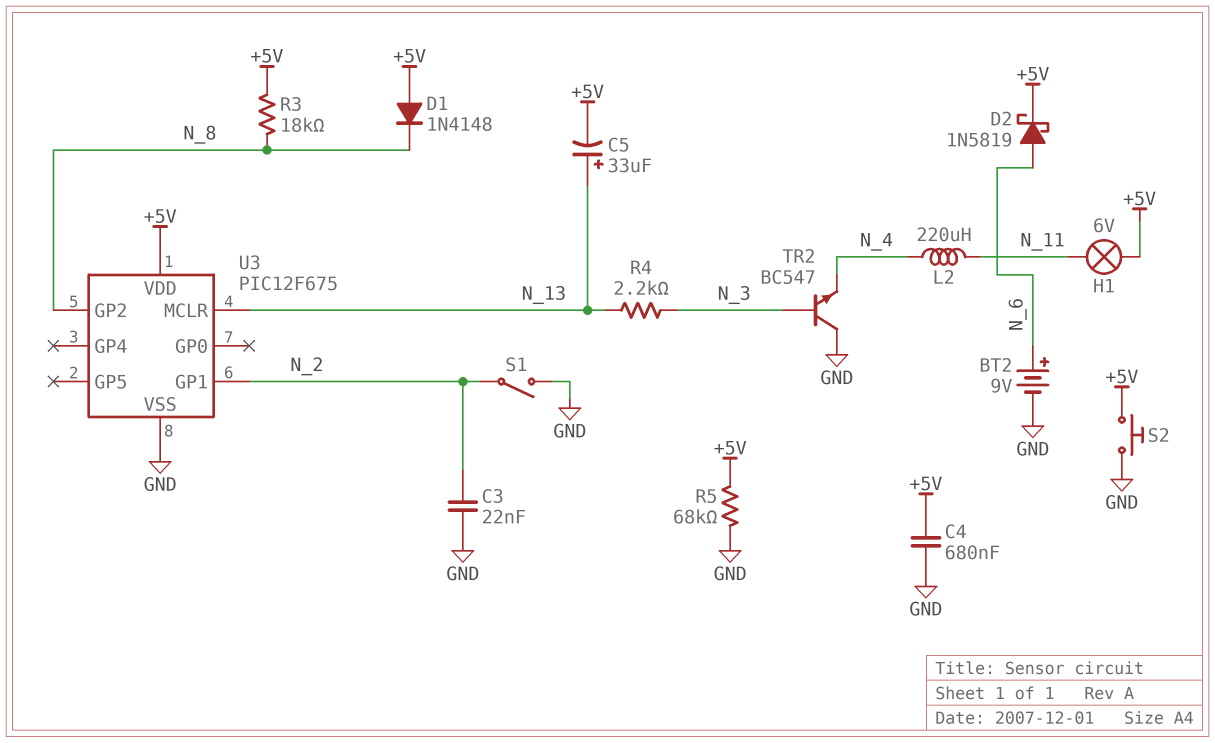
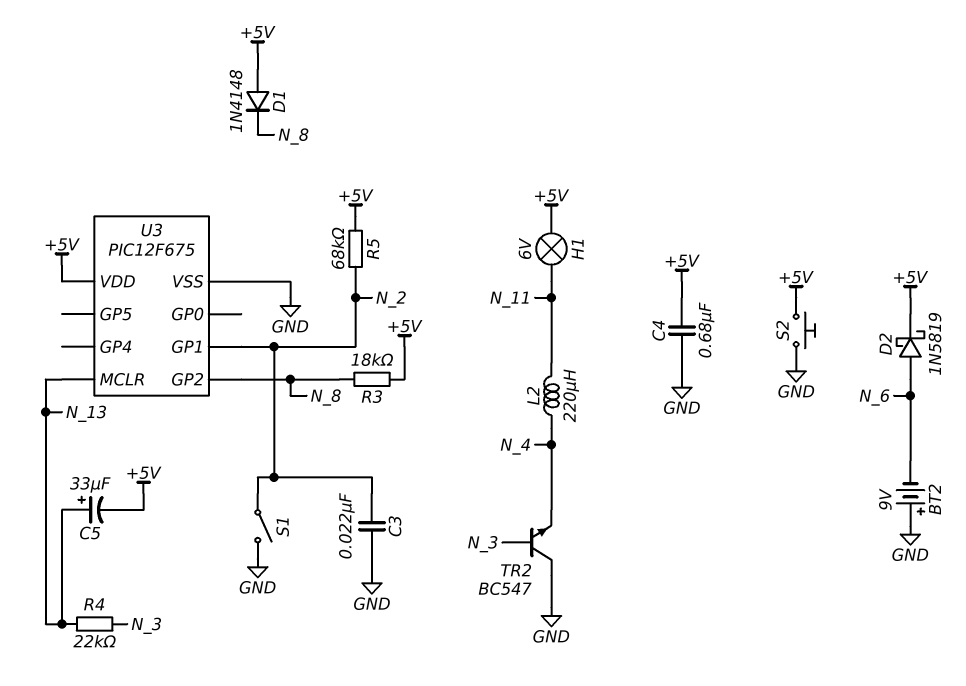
BT2: 9V (plus N_6, minus GND) -> 9V (plus GND, minus N_6)
R4: 2.2k (N_3, N_13) -> 22k (N_3, N_13)
R5: 68k (+5V, GND) -> 68k (+5V, N_2)

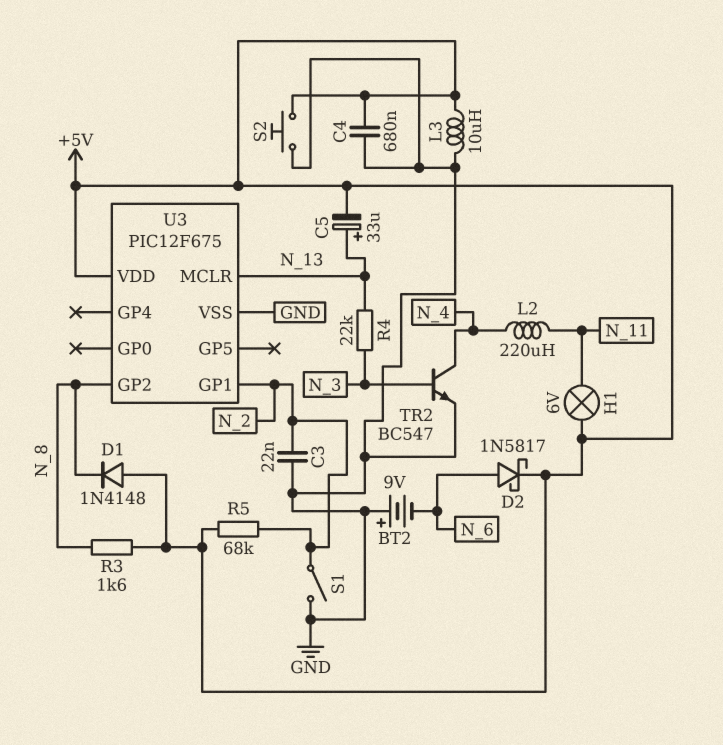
D2: schottky 1N5819 (A N_6, K +5V) -> schottky 1N5817 (A N_6, K +5V)
L3: none -> 10uH (+5V, GND)
R3: 18k (+5V, N_8) -> 1.6k (+5V, N_8)
TR2: NPN BC547 (B N_3, C GND, E N_4) -> NPN BC547 (B N_3, C N_4, E GND)

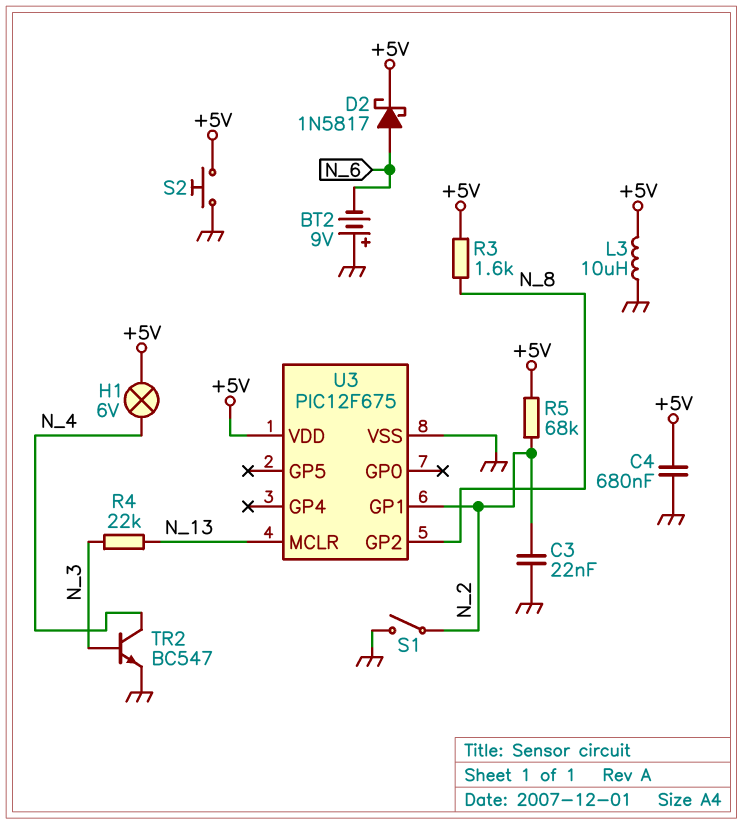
C5: 33uF (plus N_13, minus +5V) -> none
D1: diode 1N4148 (A +5V, K N_8) -> none
H1: lamp 6V (+5V, N_11) -> lamp 6V (+5V, N_4)
L2: 220uH (N_4, N_11) -> none

